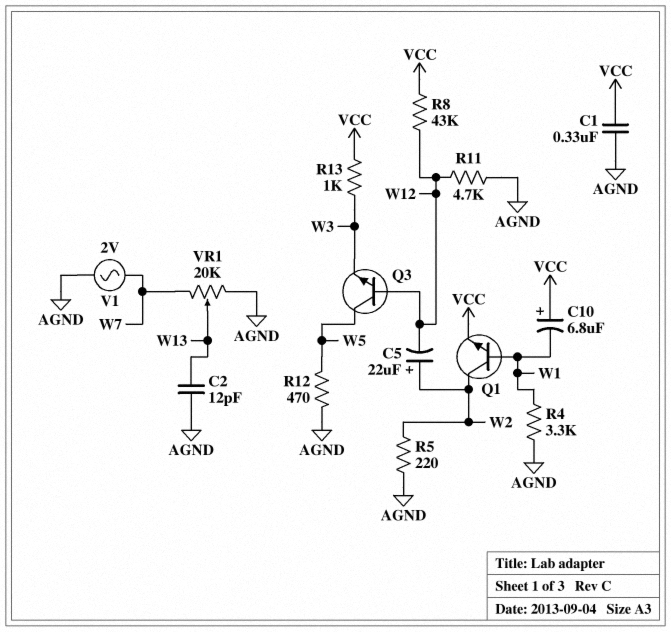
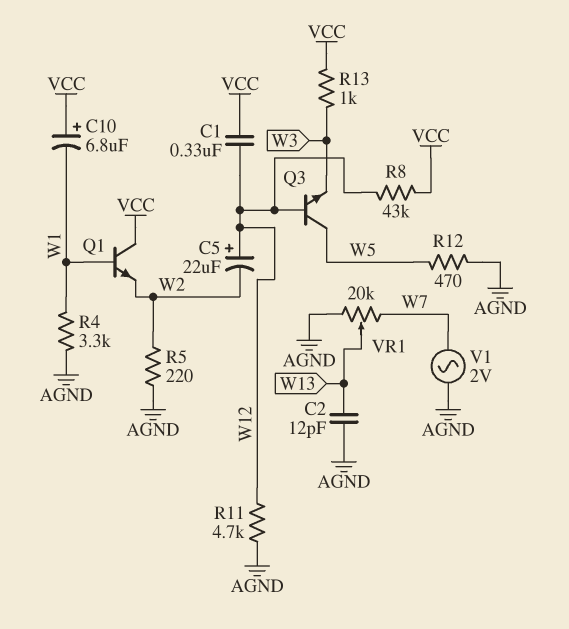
C1: 330nF (AGND, VCC) -> 330nF (VCC, W12)
C5: 22uF (plus W2, minus W12) -> 22uF (plus W12, minus W2)
Q1: NPN (B W1, C W2, E VCC) -> NPN (B W1, C VCC, E W2)

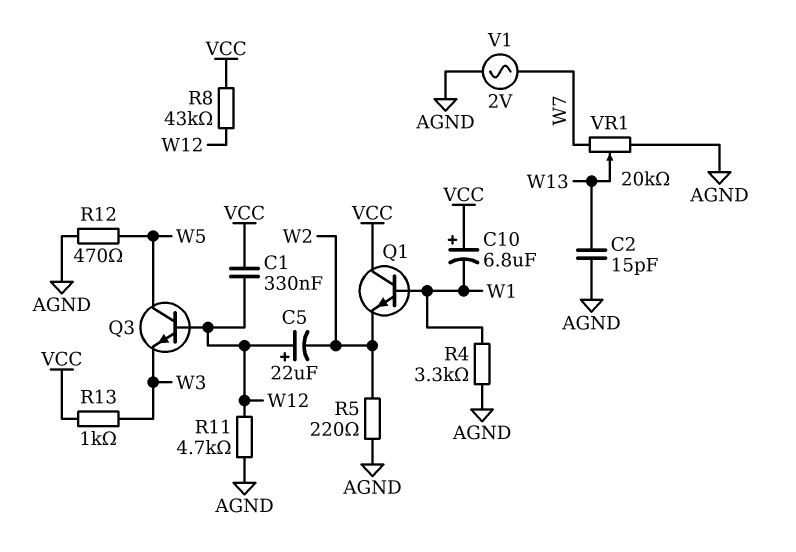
C2: 12pF (AGND, W13) -> 15pF (AGND, W13)

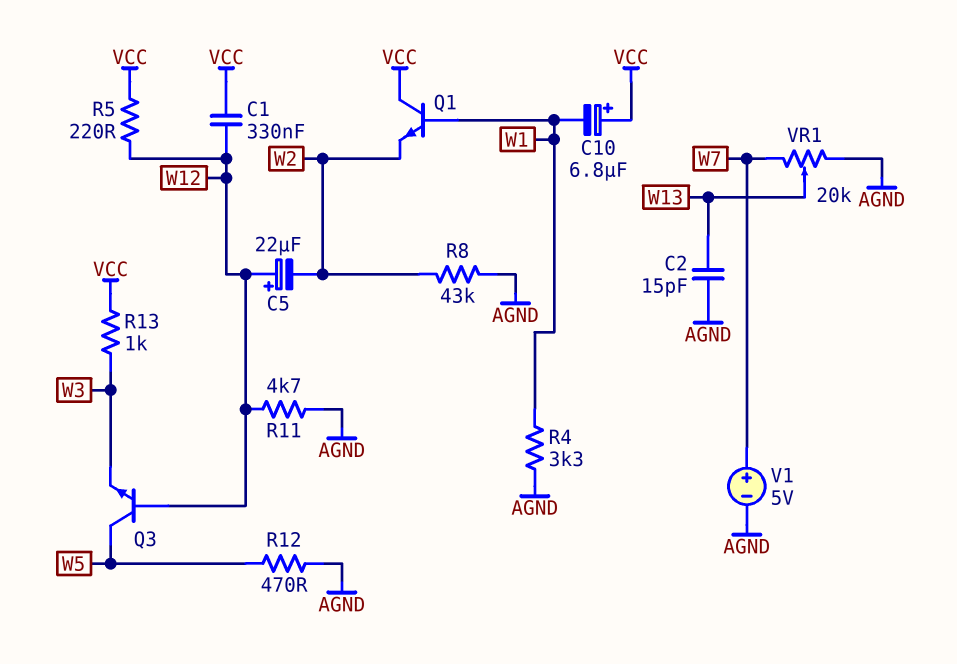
R5: 220 (AGND, W2) -> 220 (VCC, W12)
R8: 43k (VCC, W12) -> 43k (AGND, W2)
V1: AC 2V (AGND, W7) -> 5V (plus W7, minus AGND)

